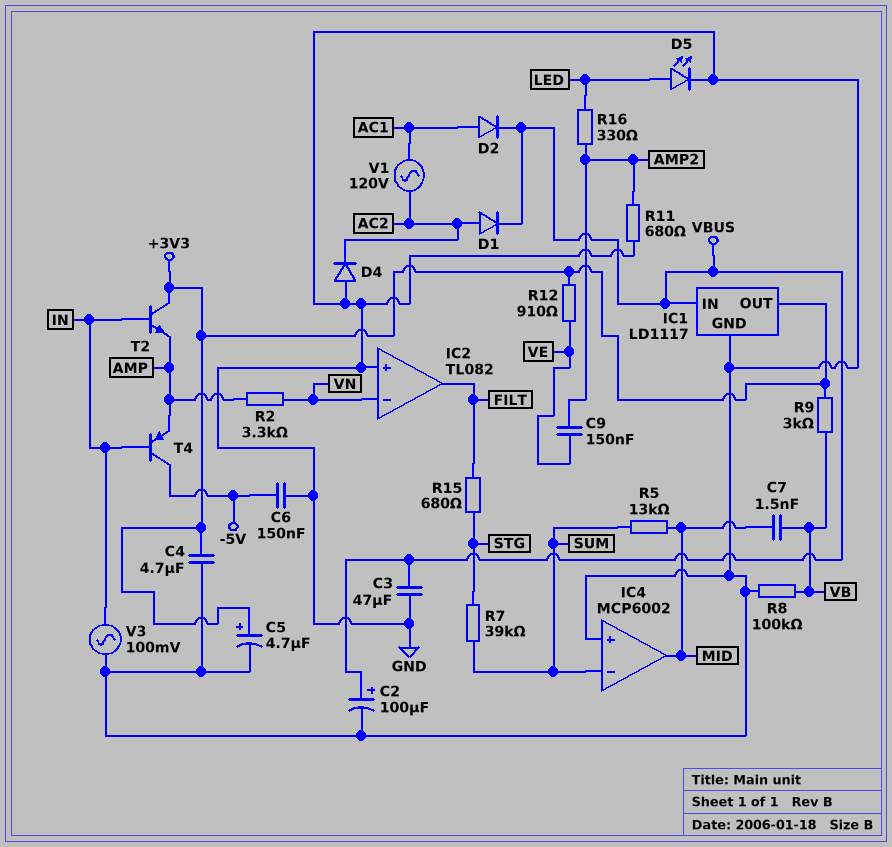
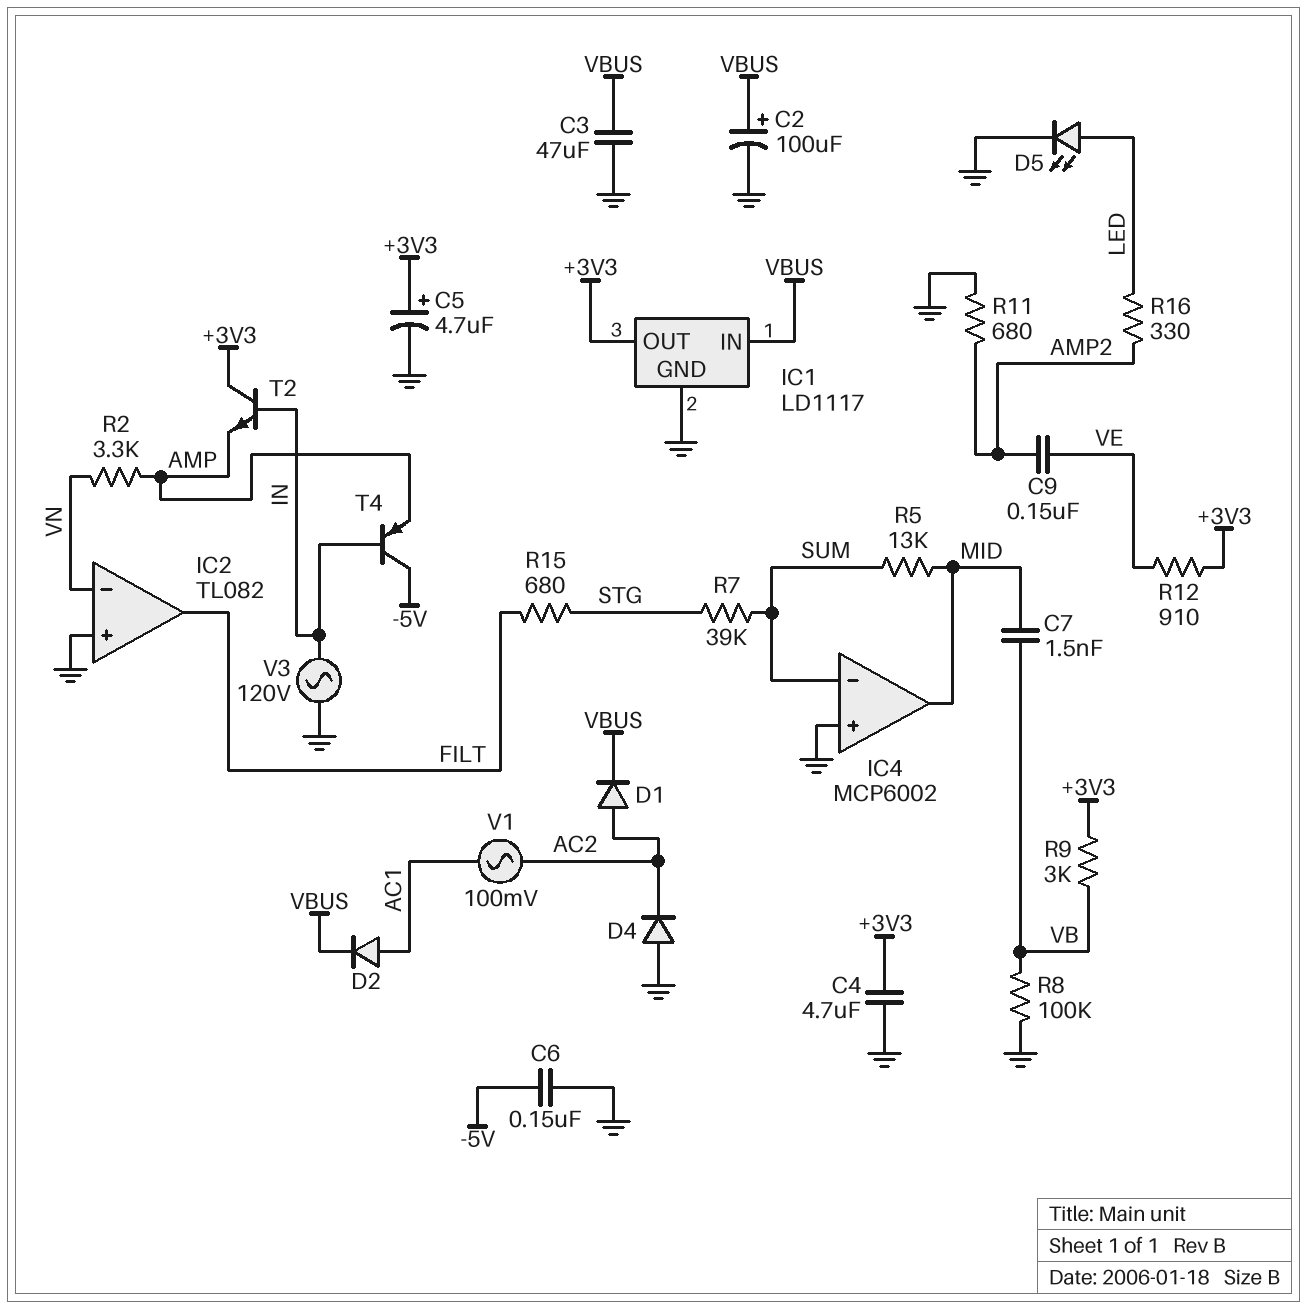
V1: AC 120V (AC1, AC2) -> AC 100mV (AC1, AC2)
V3: AC 100mV (GND, IN) -> AC 120V (GND, IN)

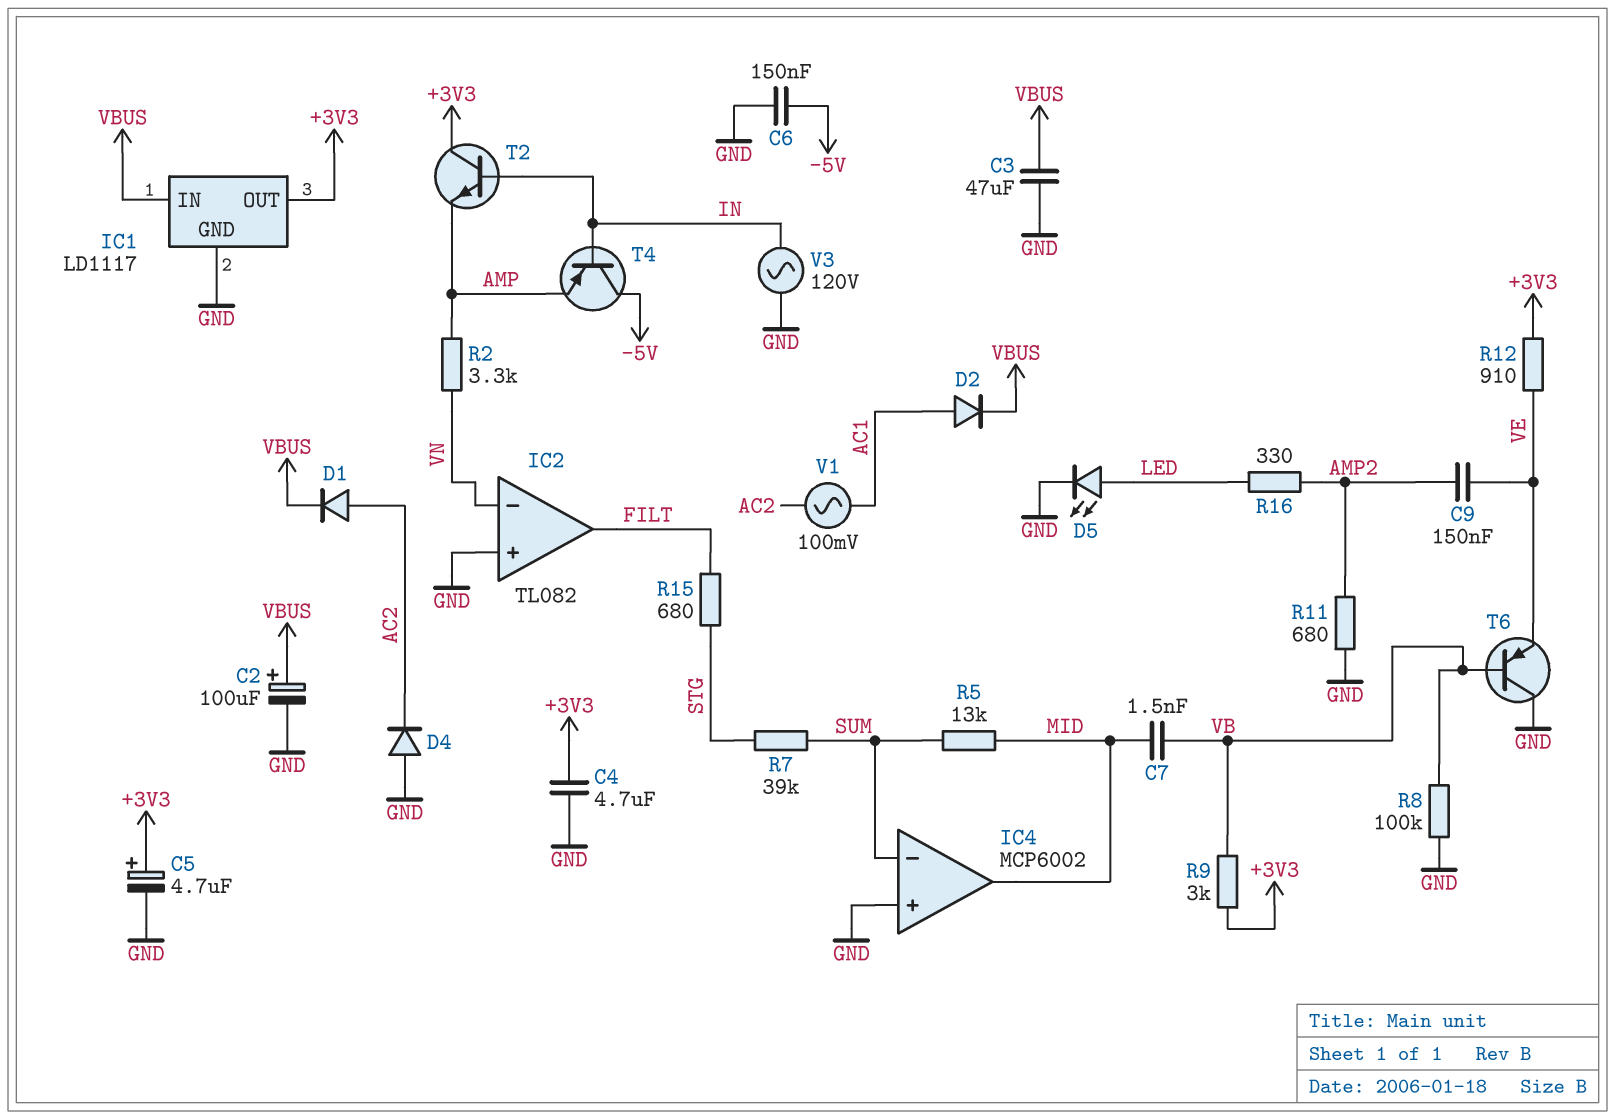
T6: none -> PNP (B VB, C GND, E VE)

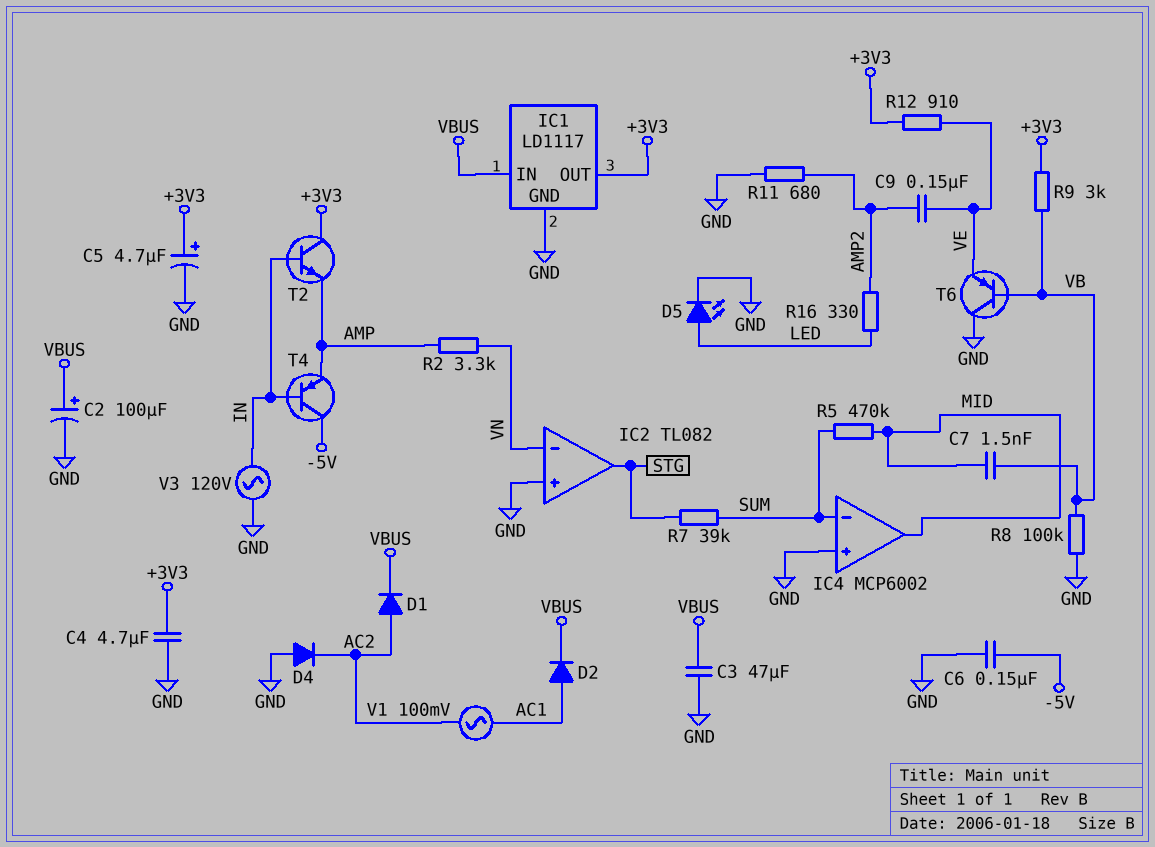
IC2 pin out: FILT -> STG
R5: 13k (MID, SUM) -> 470k (MID, SUM)
R15: 680 (FILT, STG) -> none

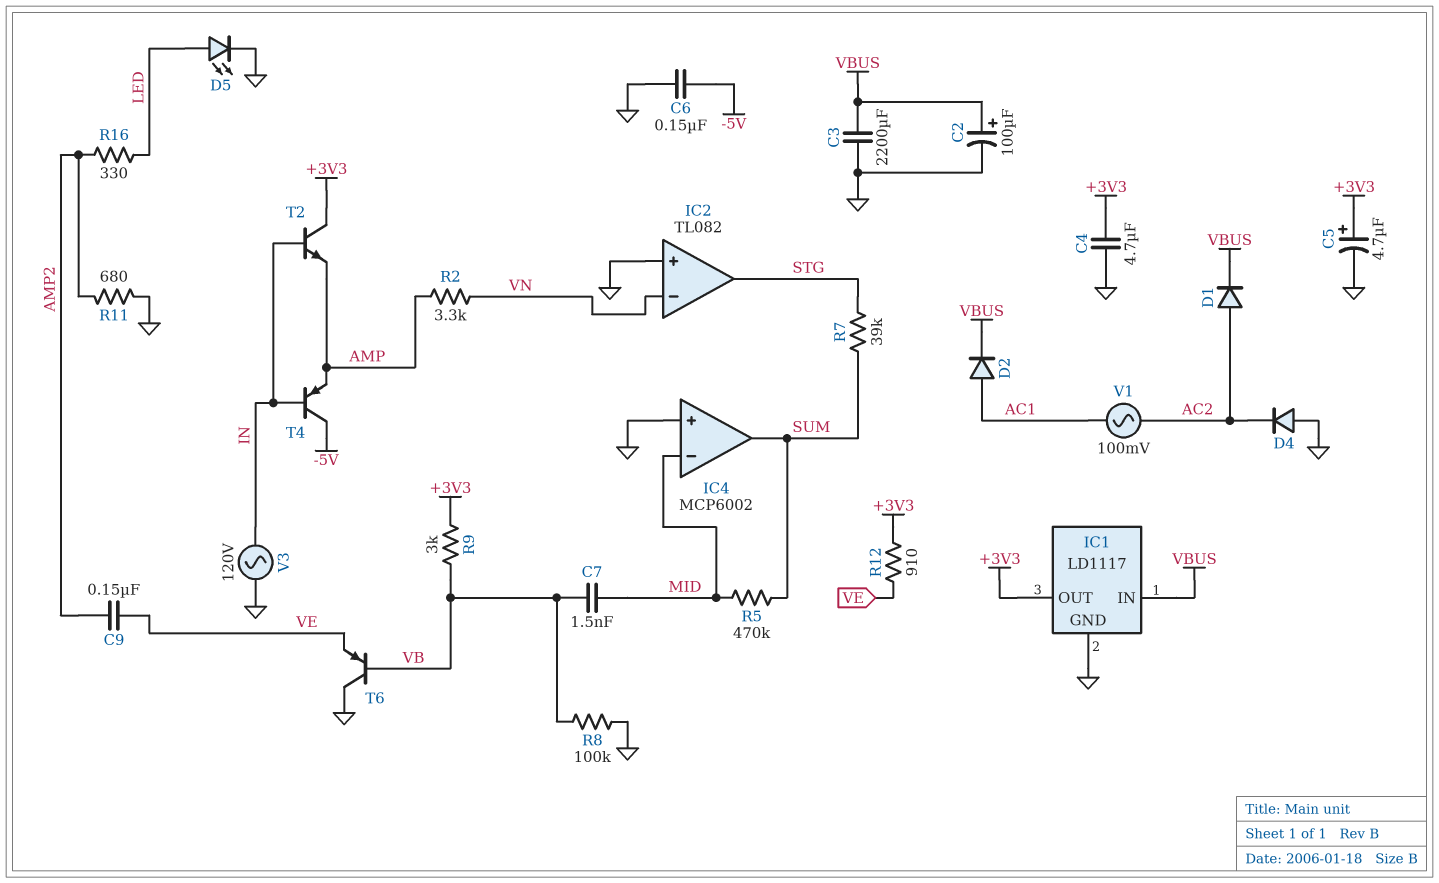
C3: 47uF (GND, VBUS) -> 2200uF (GND, VBUS)
IC4 pin in-: SUM -> MID
IC4 pin out: MID -> SUM

